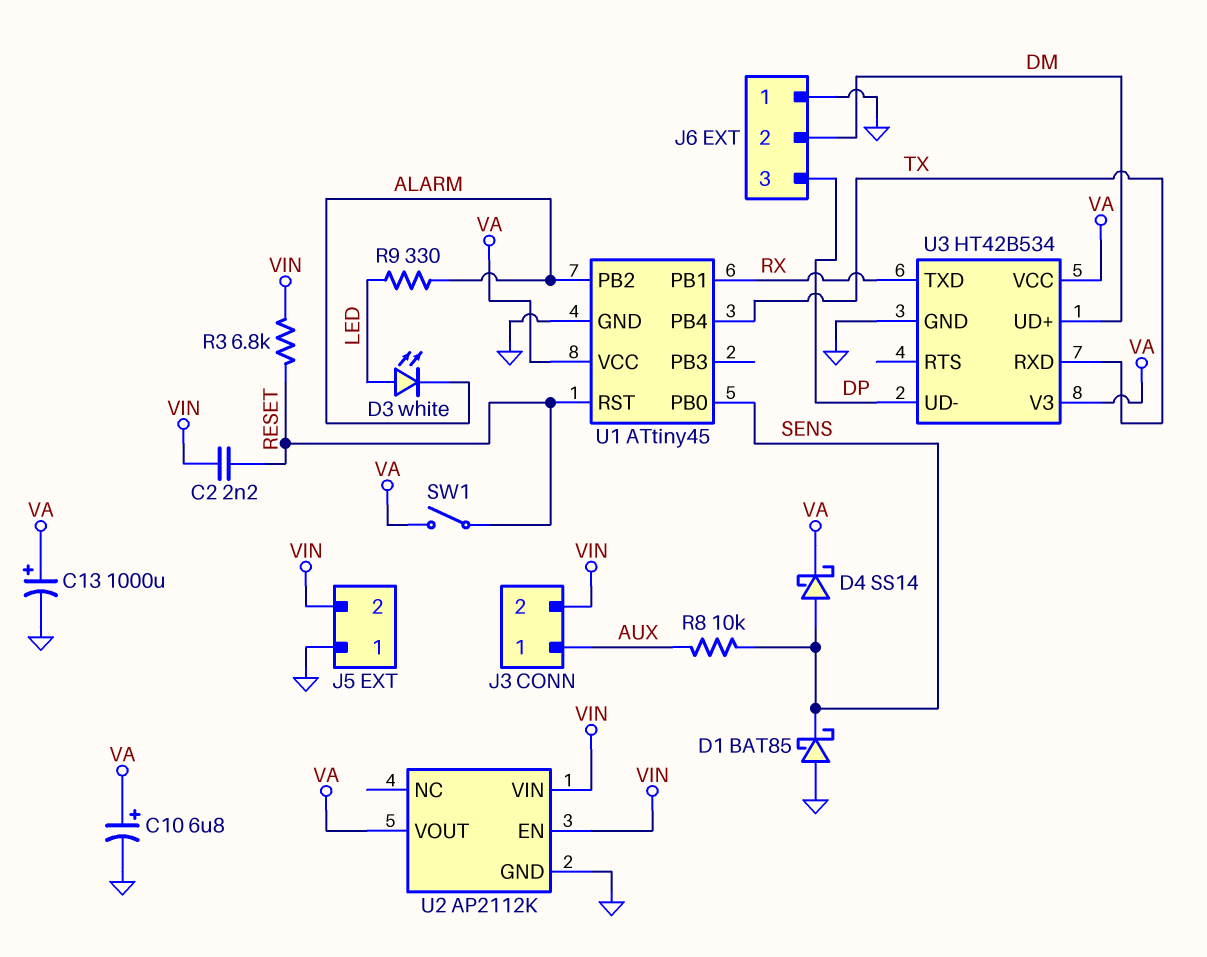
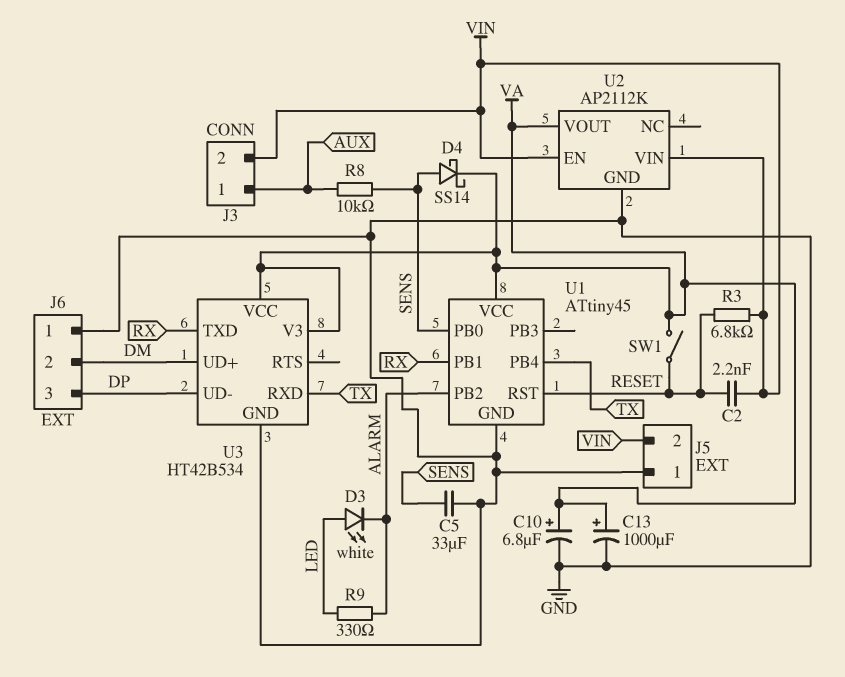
C5: none -> 33uF (GND, SENS)
D1: schottky BAT85 (A GND, K SENS) -> none

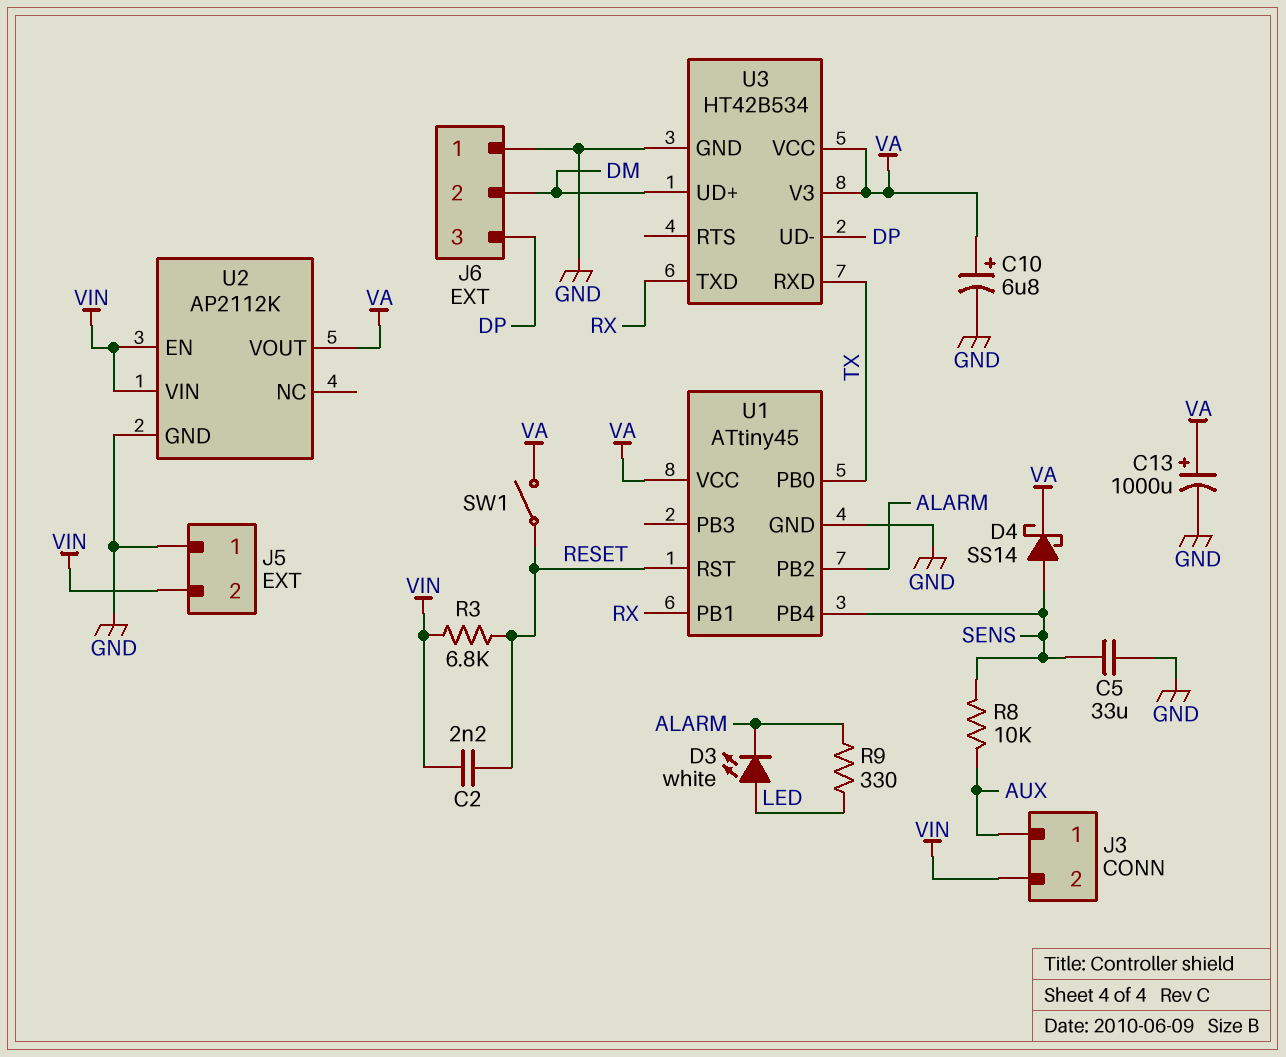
U1 pin PB0: SENS -> TX
U1 pin PB4: TX -> SENS

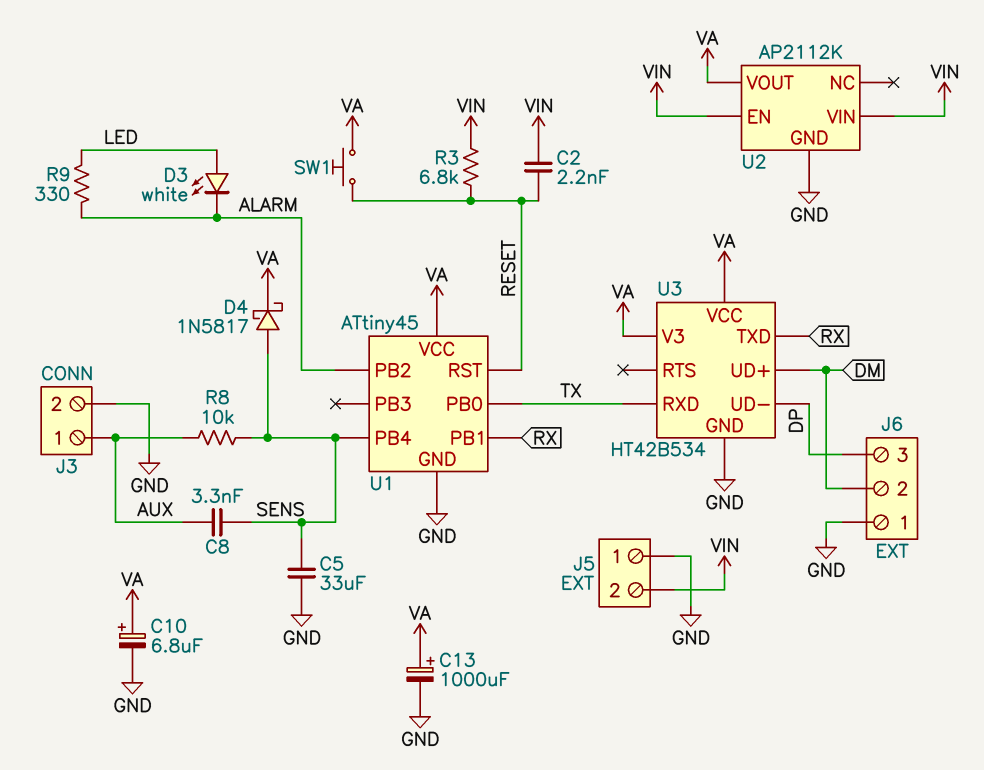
C8: none -> 3.3nF (AUX, SENS)
D4: schottky SS14 (A SENS, K VA) -> schottky 1N5817 (A SENS, K VA)
J3 pin 2: VIN -> GND
SW1: switch (RESET, VA) -> button (RESET, VA)

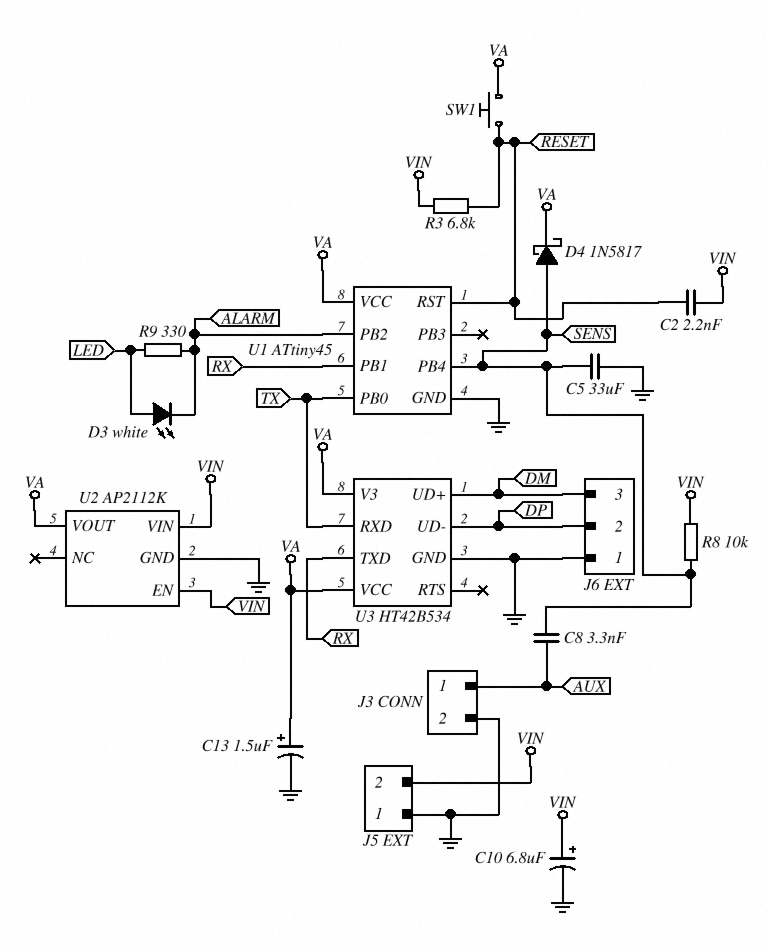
C10: 6.8uF (plus VA, minus GND) -> 6.8uF (plus VIN, minus GND)
C13: 1000uF (plus VA, minus GND) -> 1.5uF (plus VA, minus GND)
J6 pin 2: DM -> DP
J6 pin 3: DP -> DM
R8: 10k (AUX, SENS) -> 10k (SENS, VIN)

